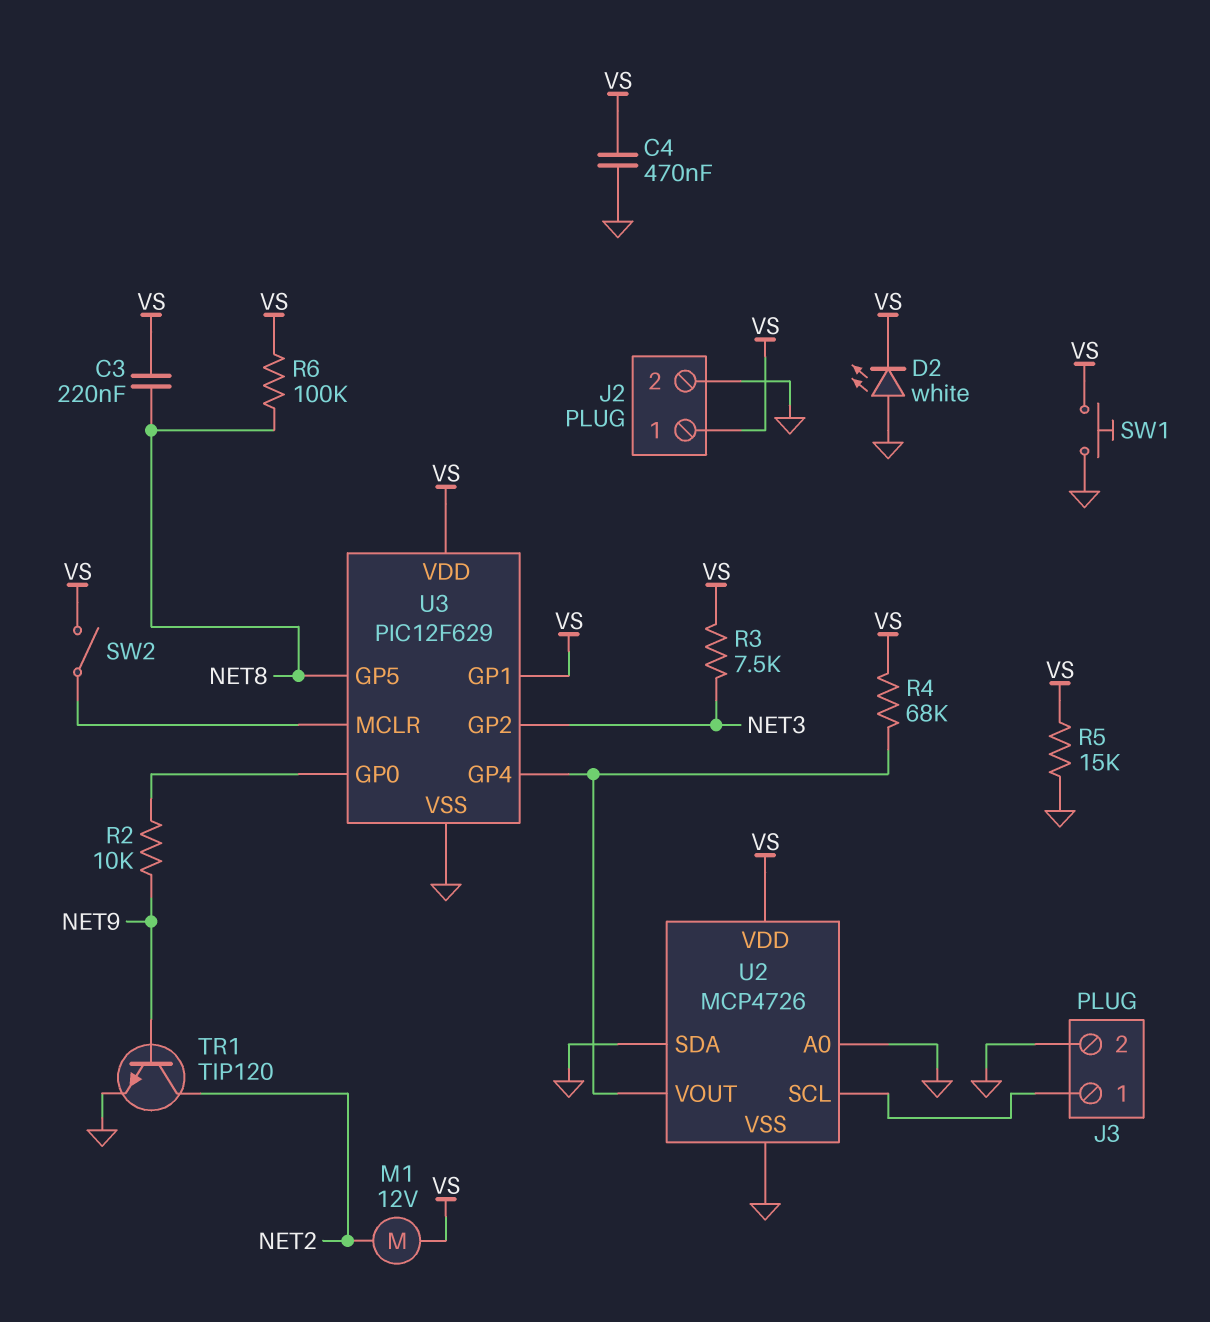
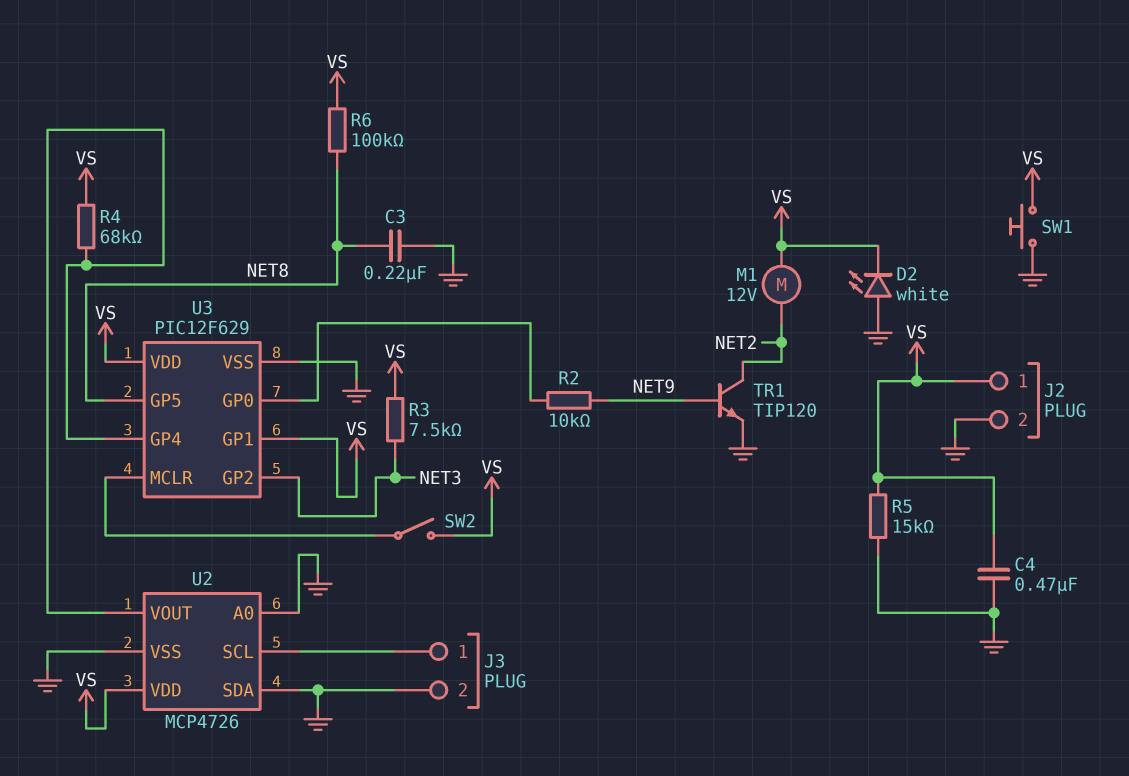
C3: 220nF (NET8, VS) -> 220nF (GND, NET8)

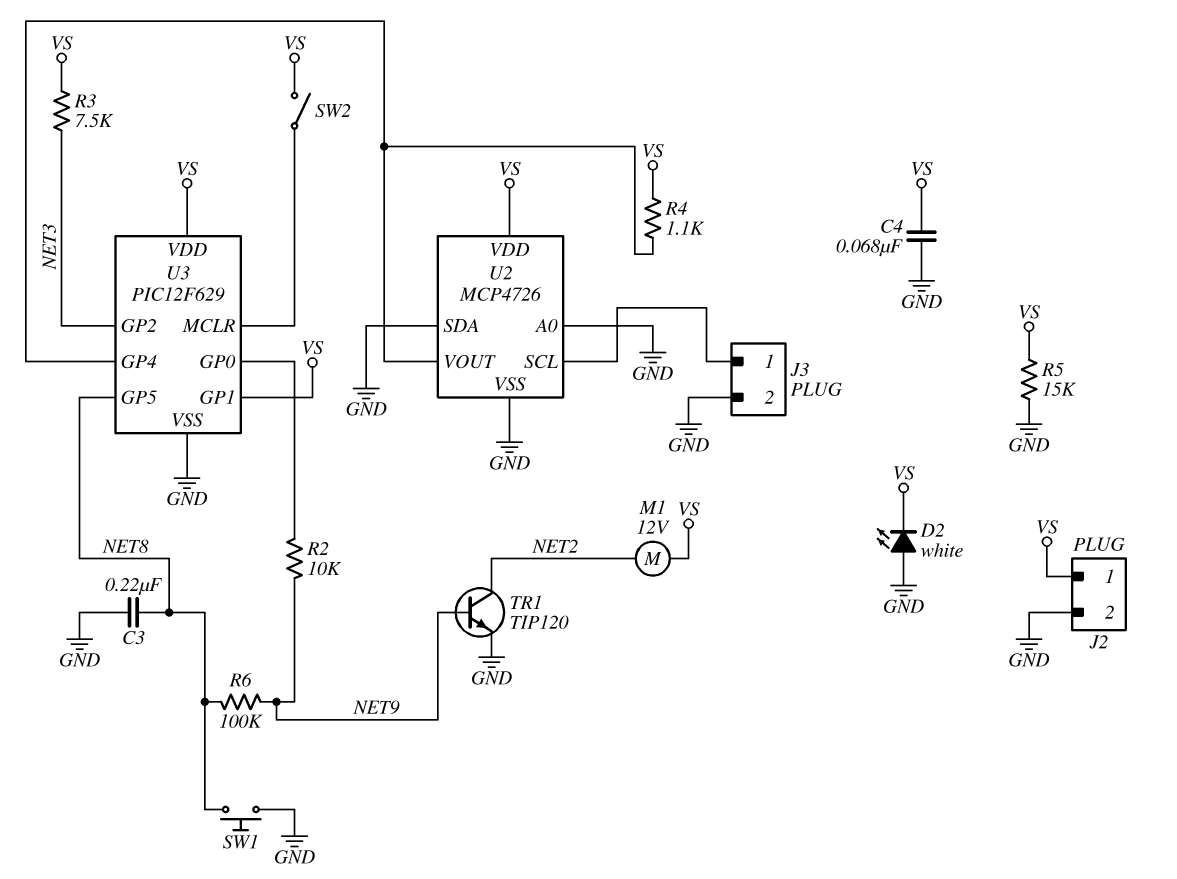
C4: 470nF (GND, VS) -> 68nF (GND, VS)
R4: 68k (U2/VOUT, VS) -> 1.1k (U2/VOUT, VS)
R6: 100k (NET8, VS) -> 100k (NET8, NET9)
SW1: button (GND, VS) -> button (GND, NET8)

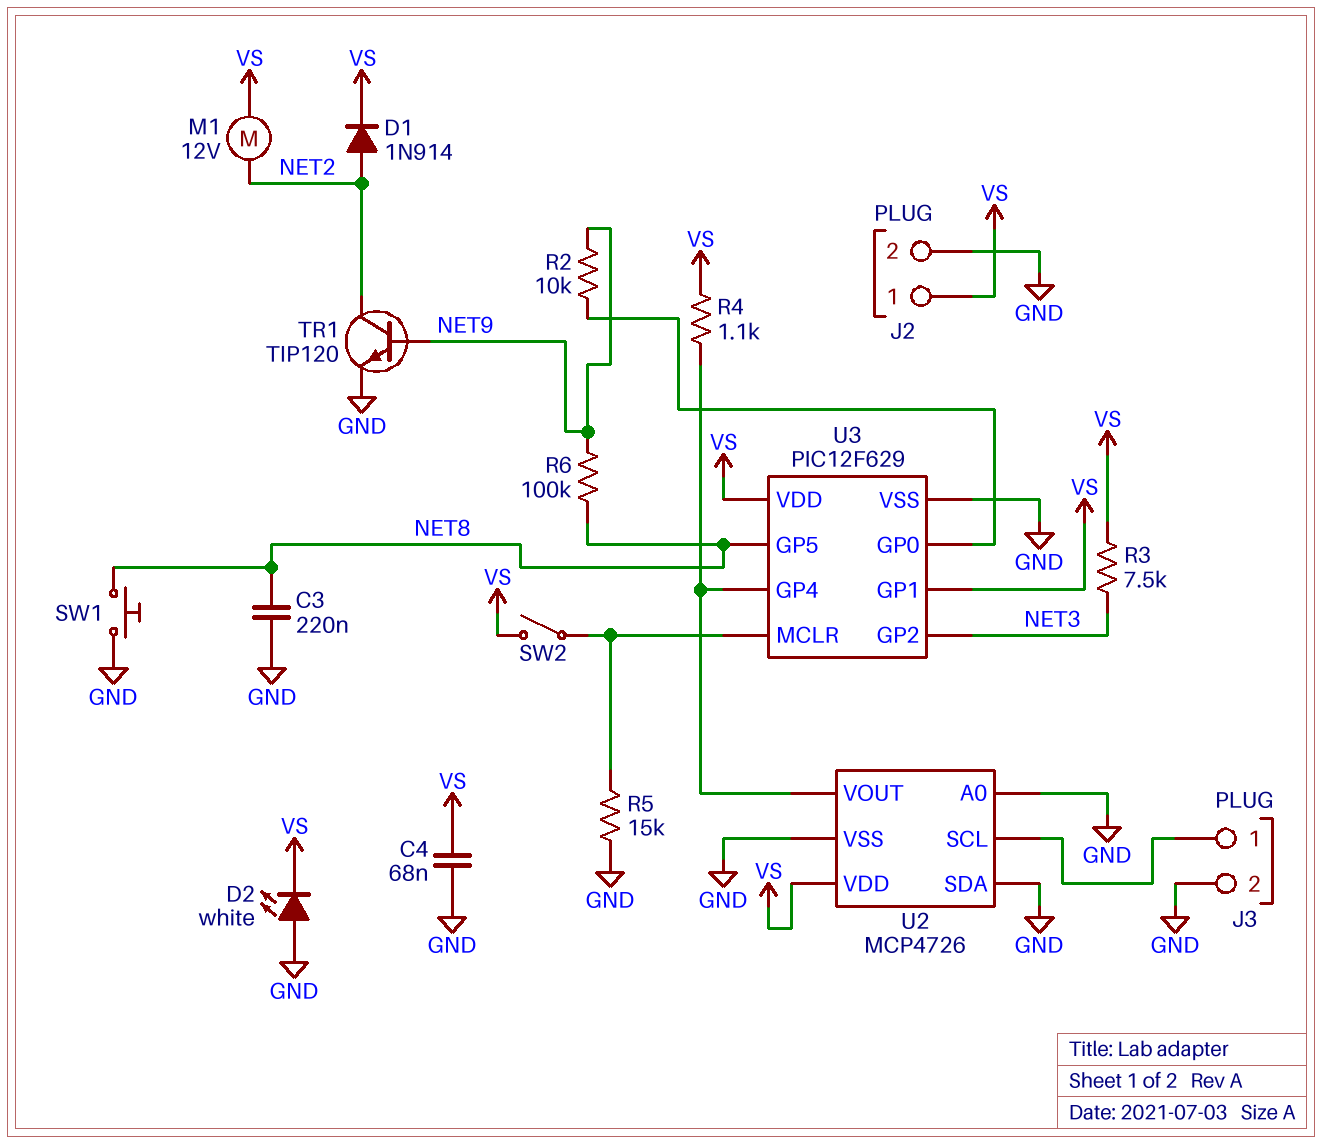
D1: none -> diode 1N914 (A NET2, K VS)
R5: 15k (GND, VS) -> 15k (GND, U3/MCLR)

